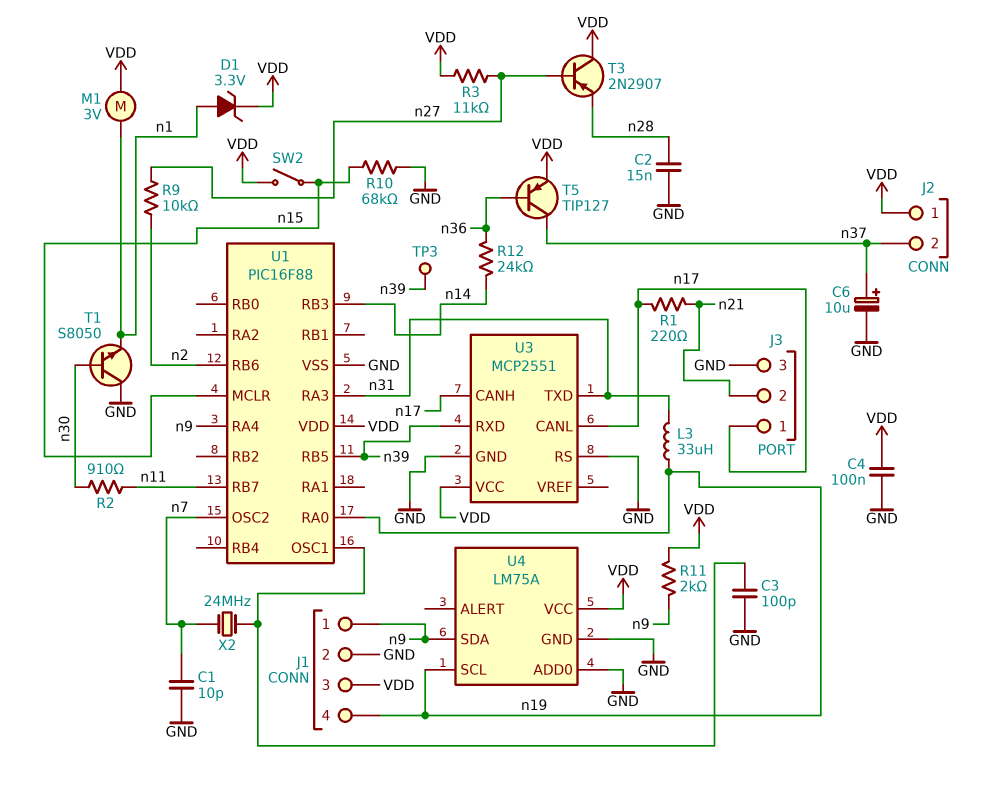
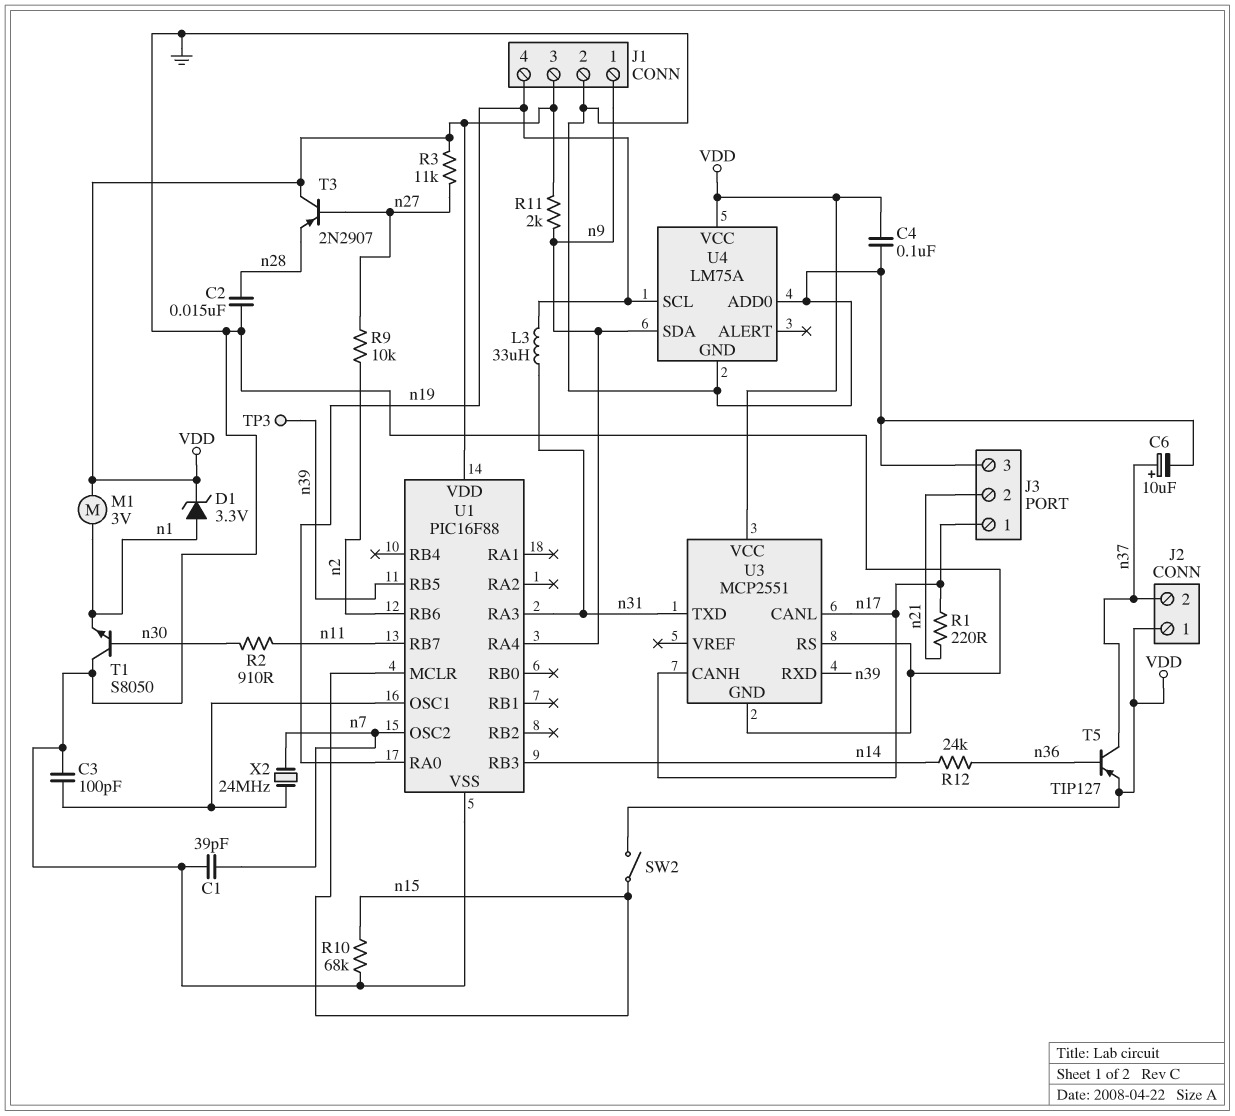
C1: 10pF (GND, n7) -> 39pF (GND, n7)

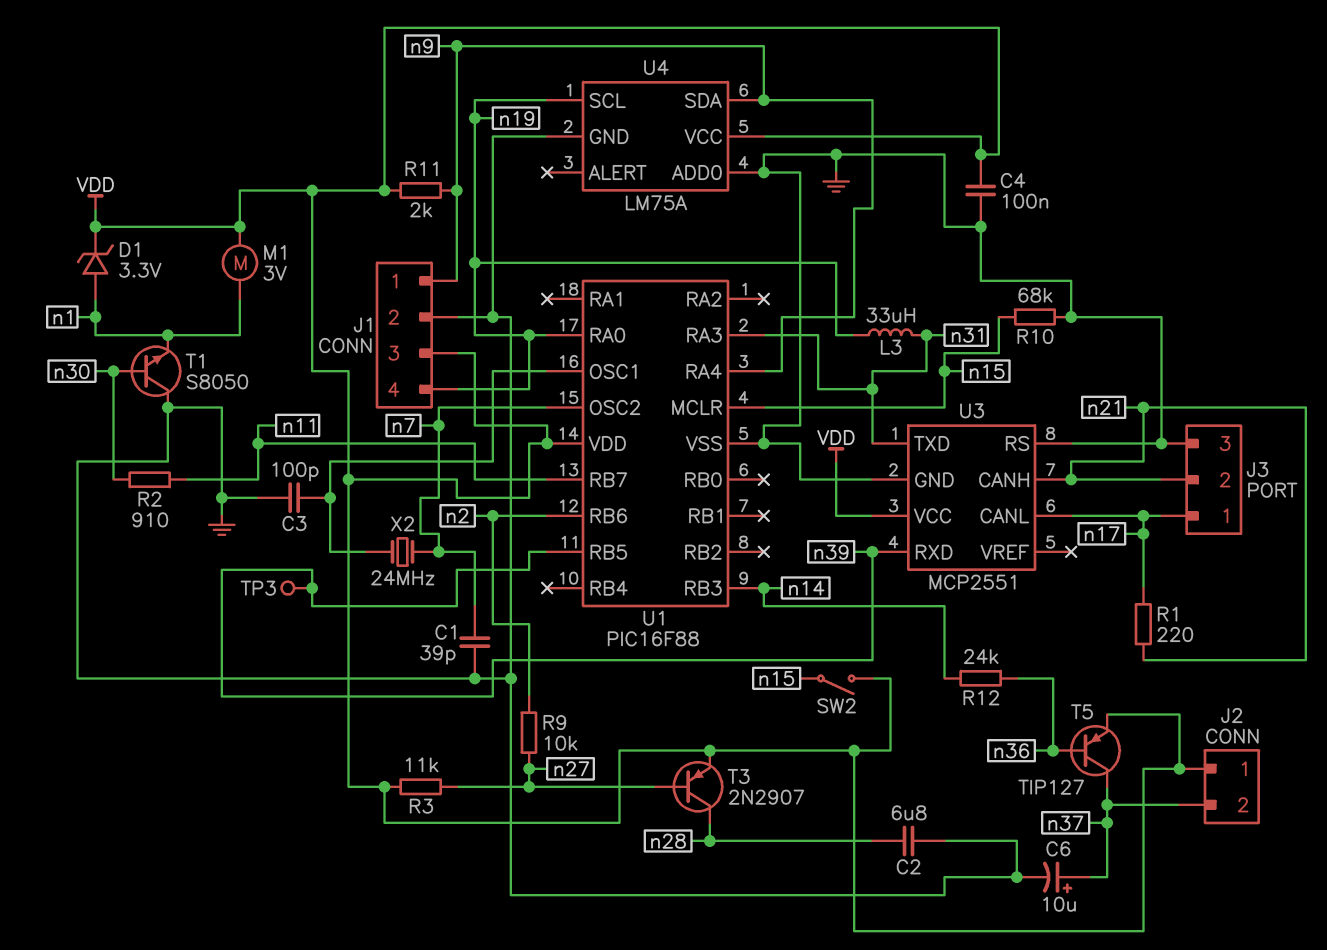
C2: 15nF (GND, n28) -> 6.8uF (GND, n28)
T3: PNP 2N2907 (B n27, C VDD, E n28) -> PNP 2N2907 (B n27, C n28, E VDD)
U3 pin CANH: n17 -> n21

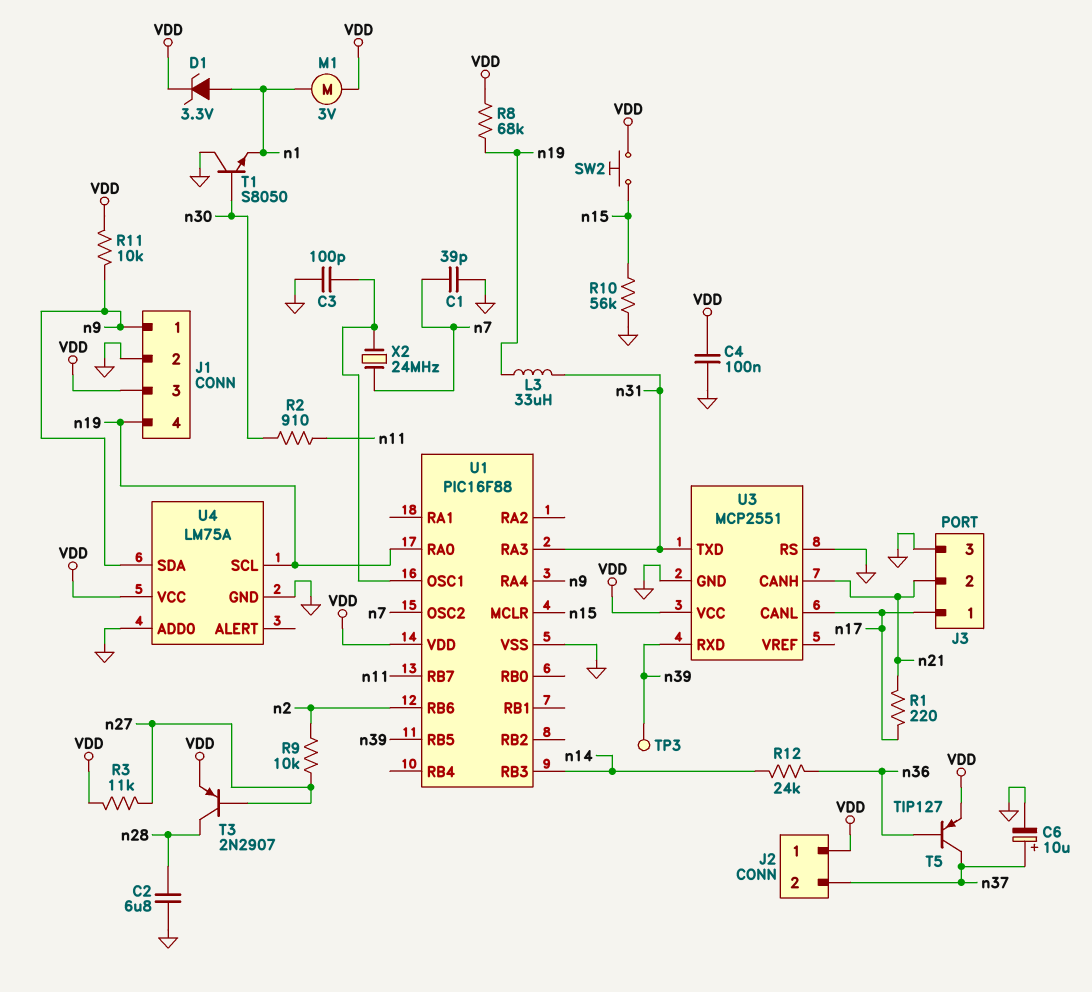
R8: none -> 68k (VDD, n19)
R10: 68k (GND, n15) -> 56k (GND, n15)
R11: 2k (VDD, n9) -> 10k (VDD, n9)
SW2: switch (VDD, n15) -> button (VDD, n15)

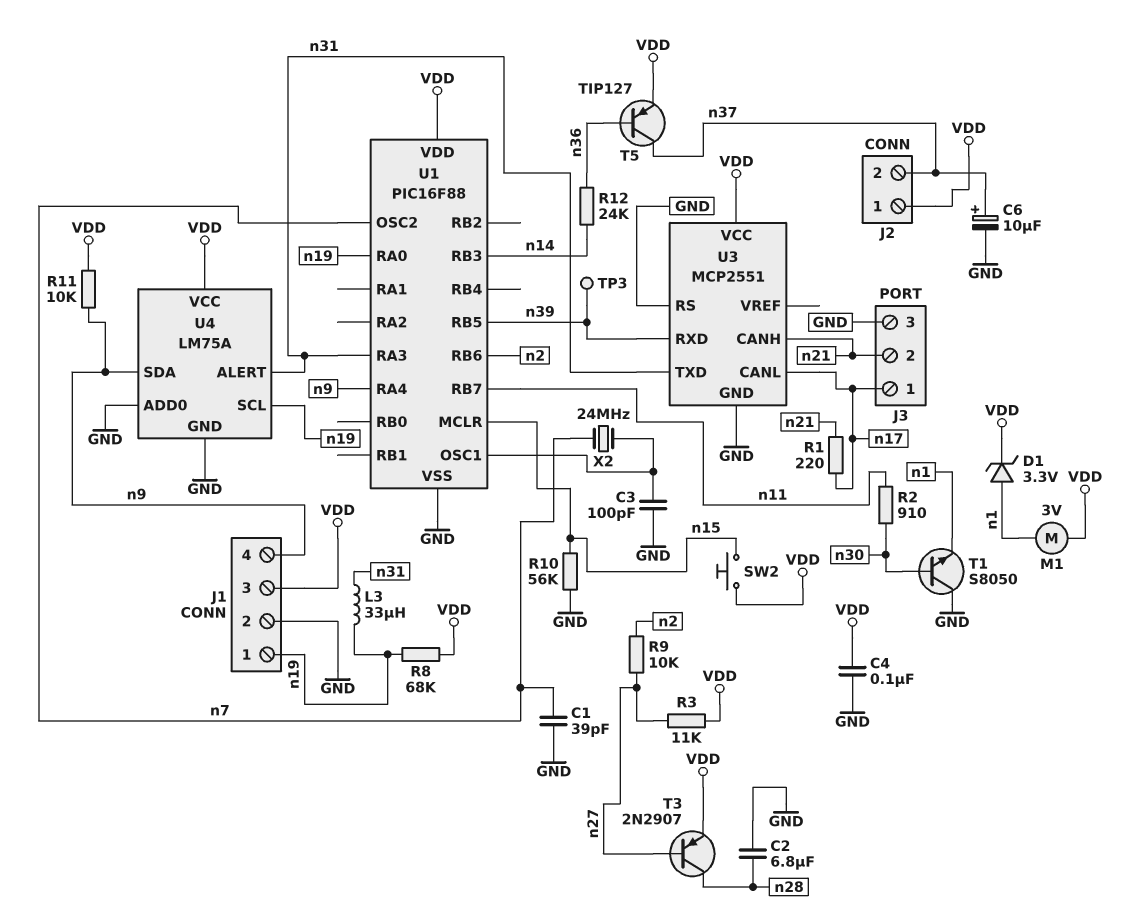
J1 pin 1: n9 -> n19
J1 pin 4: n19 -> n9
U4 pin ALERT: none -> n31

